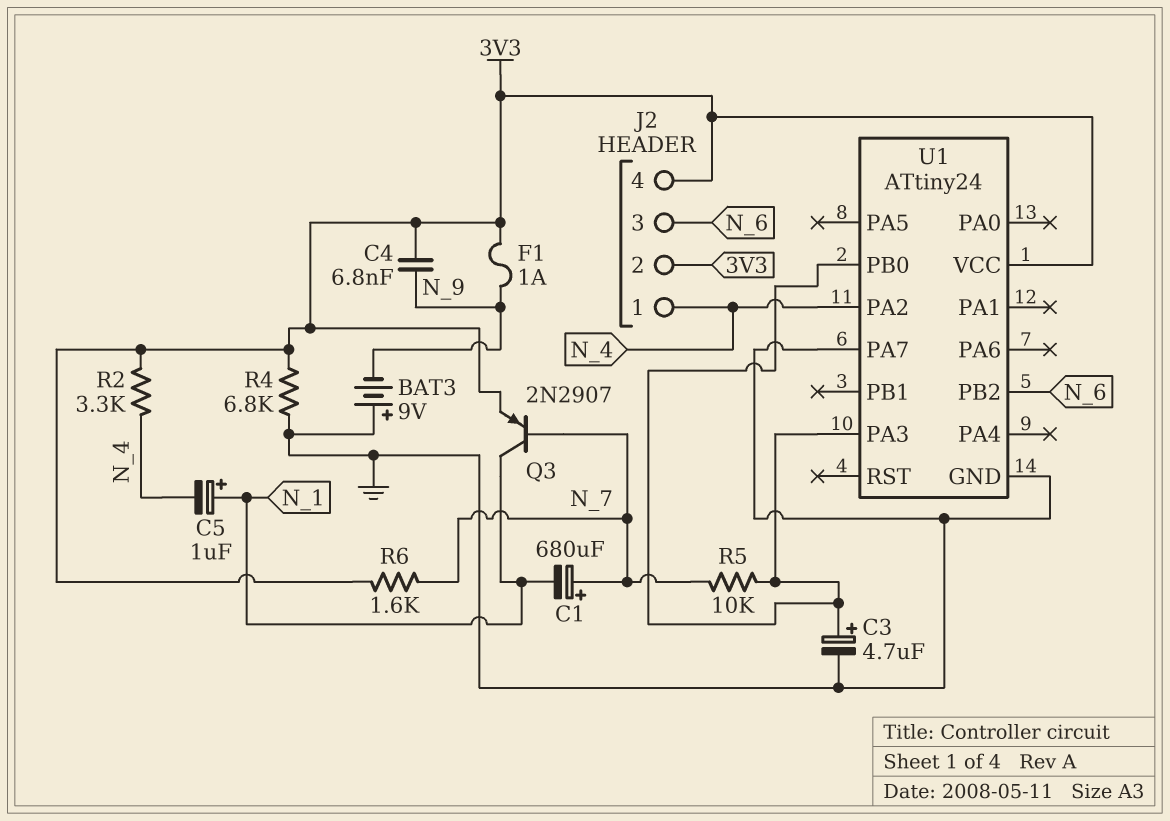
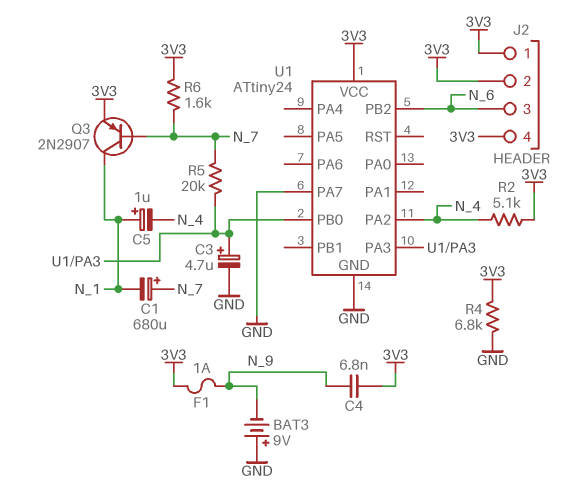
J2 pin 1: N_4 -> 3V3
R2: 3.3k (3V3, N_4) -> 5.1k (3V3, N_4)
R5: 10k (N_7, U1/PA3) -> 20k (N_7, U1/PA3)

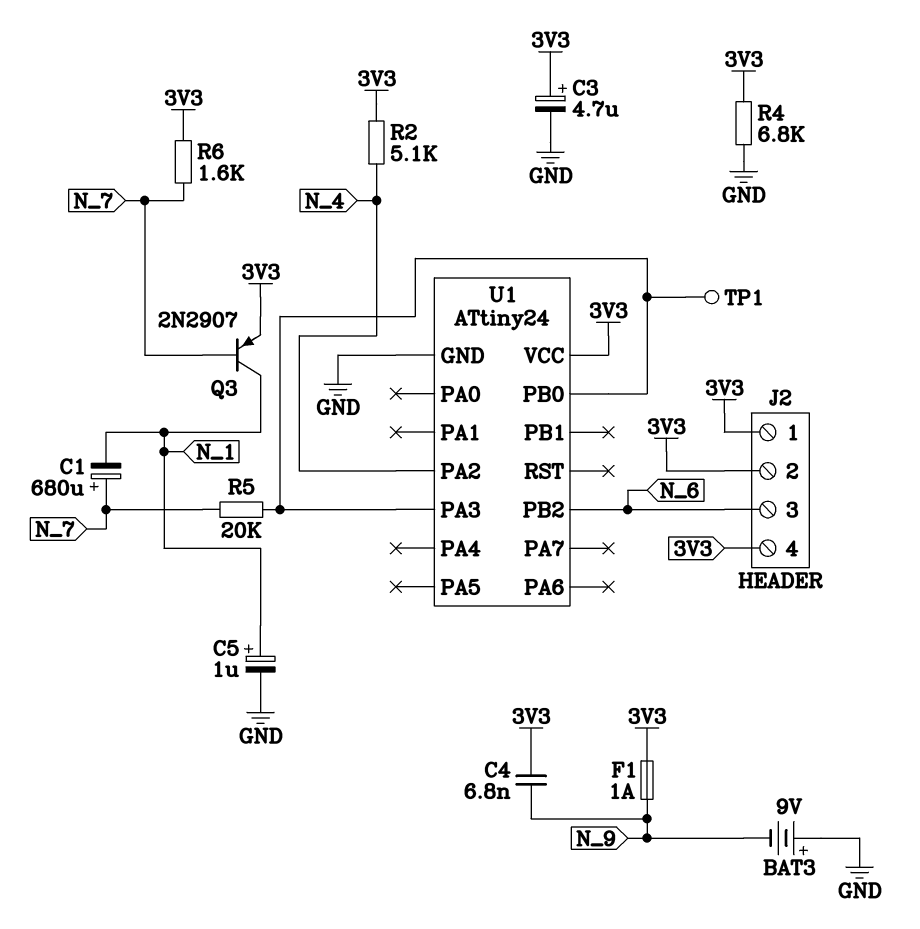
C3: 4.7uF (plus U1/PA3, minus GND) -> 4.7uF (plus 3V3, minus GND)
C5: 1uF (plus N_1, minus N_4) -> 1uF (plus N_1, minus GND)
TP1: none -> test point (U1/PA3)
U1 pin PA7: GND -> none

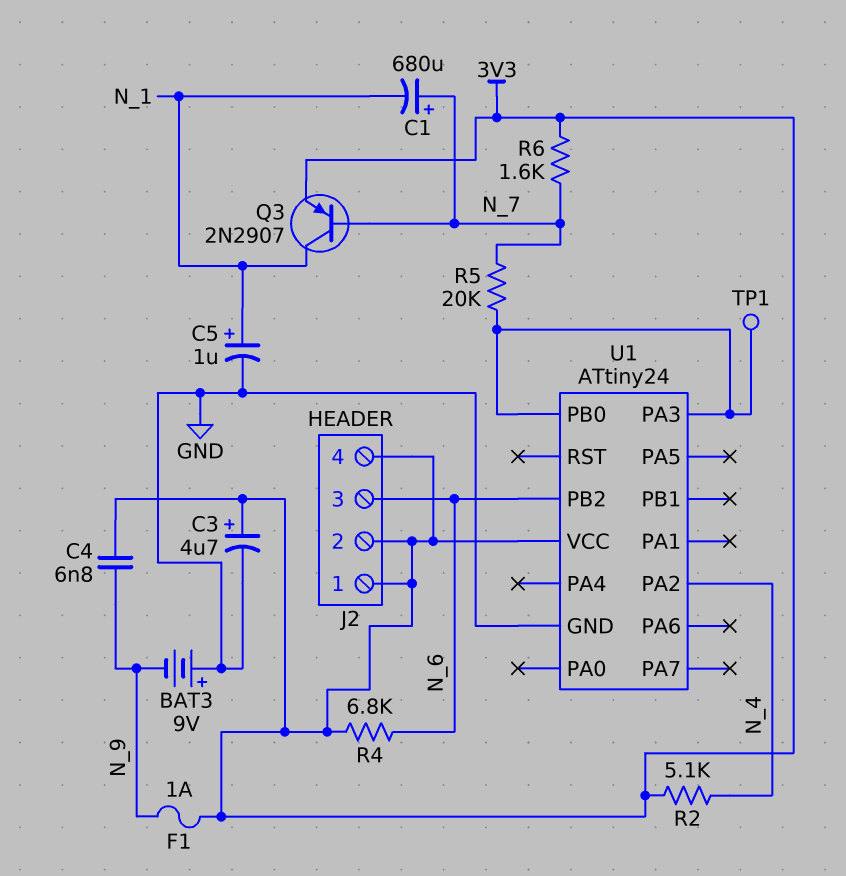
R4: 6.8k (3V3, GND) -> 6.8k (3V3, N_6)

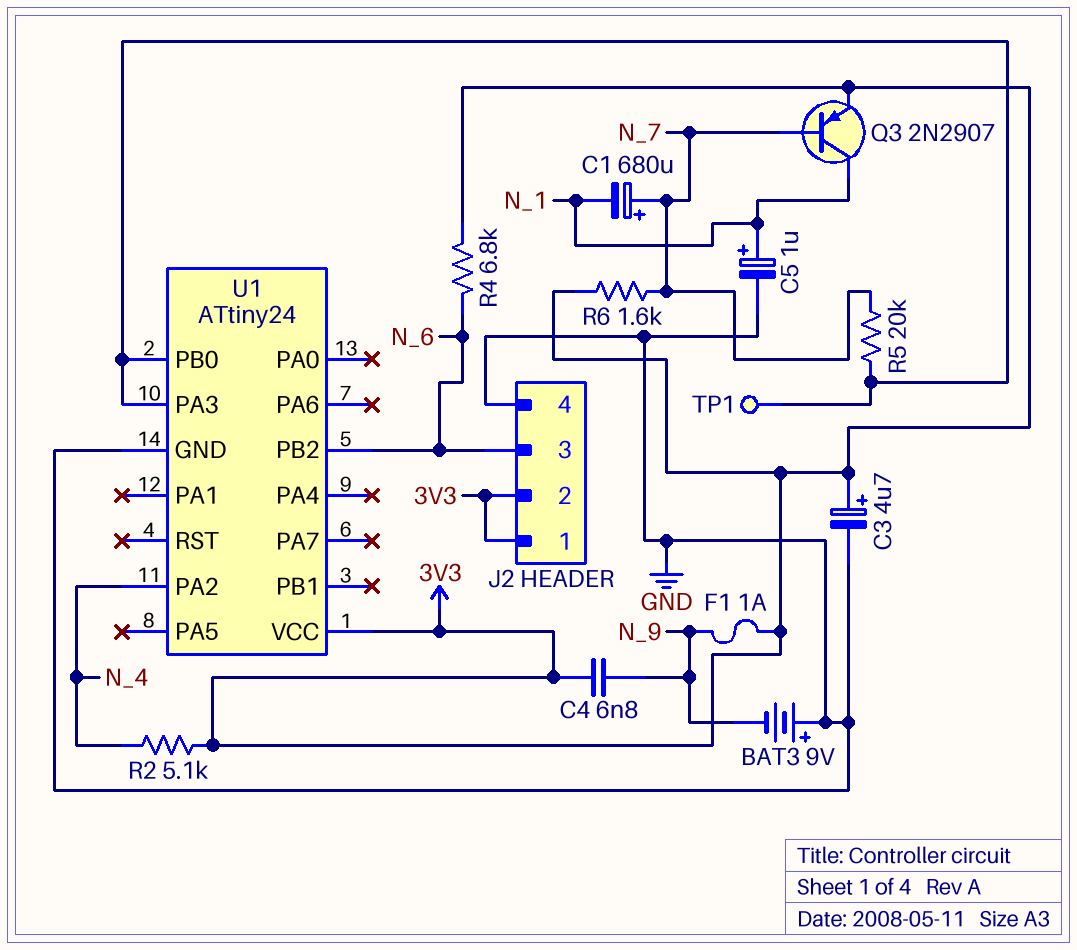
J2 pin 4: 3V3 -> GND

